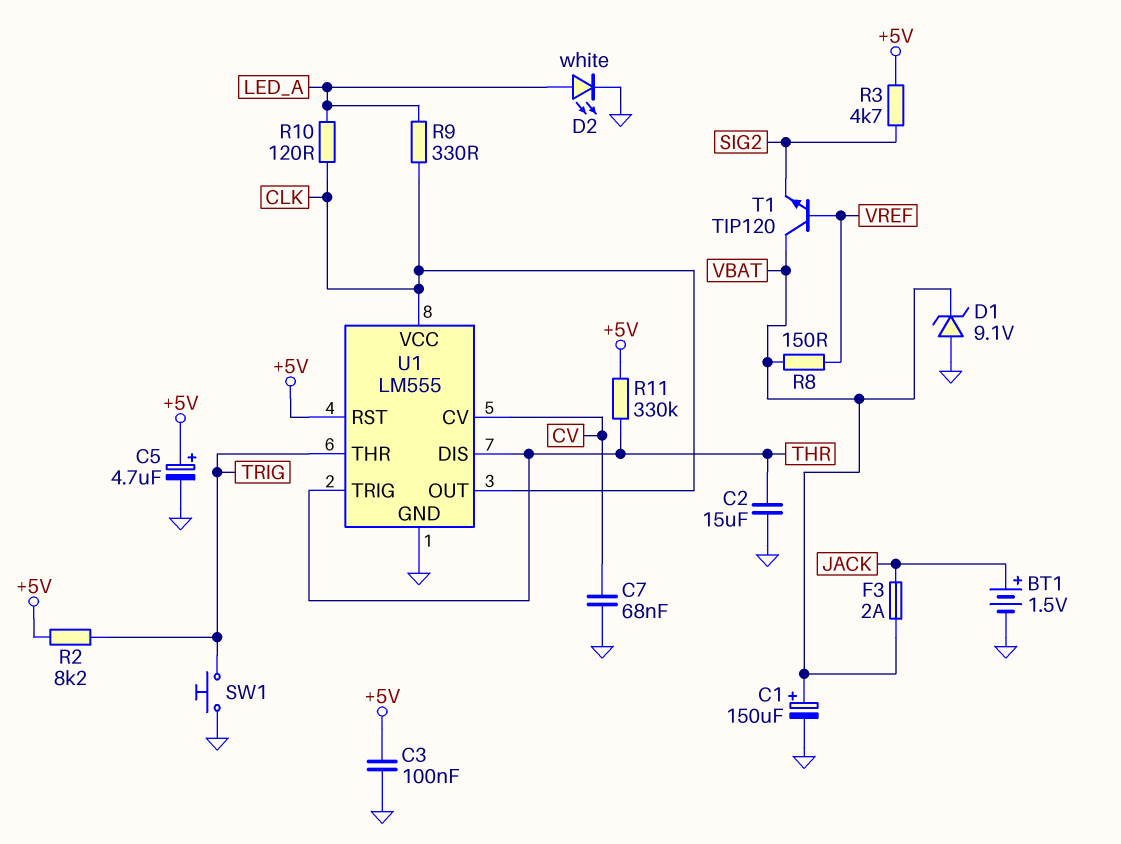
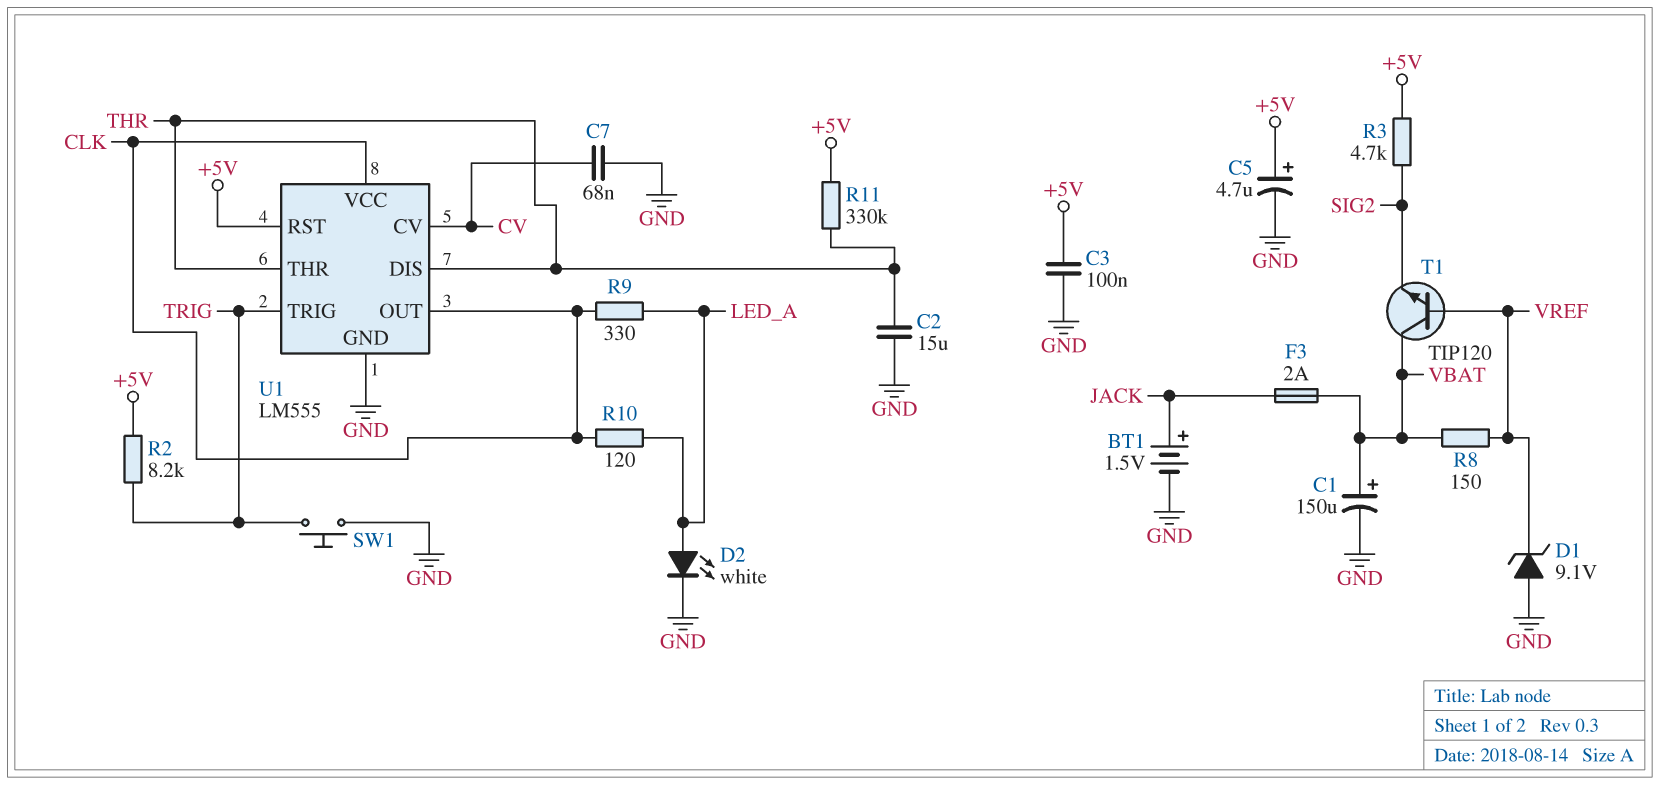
D1: zener 9.1V (A GND, K VBAT) -> zener 9.1V (A GND, K VREF)
U1 pin THR: TRIG -> THR
U1 pin TRIG: THR -> TRIG

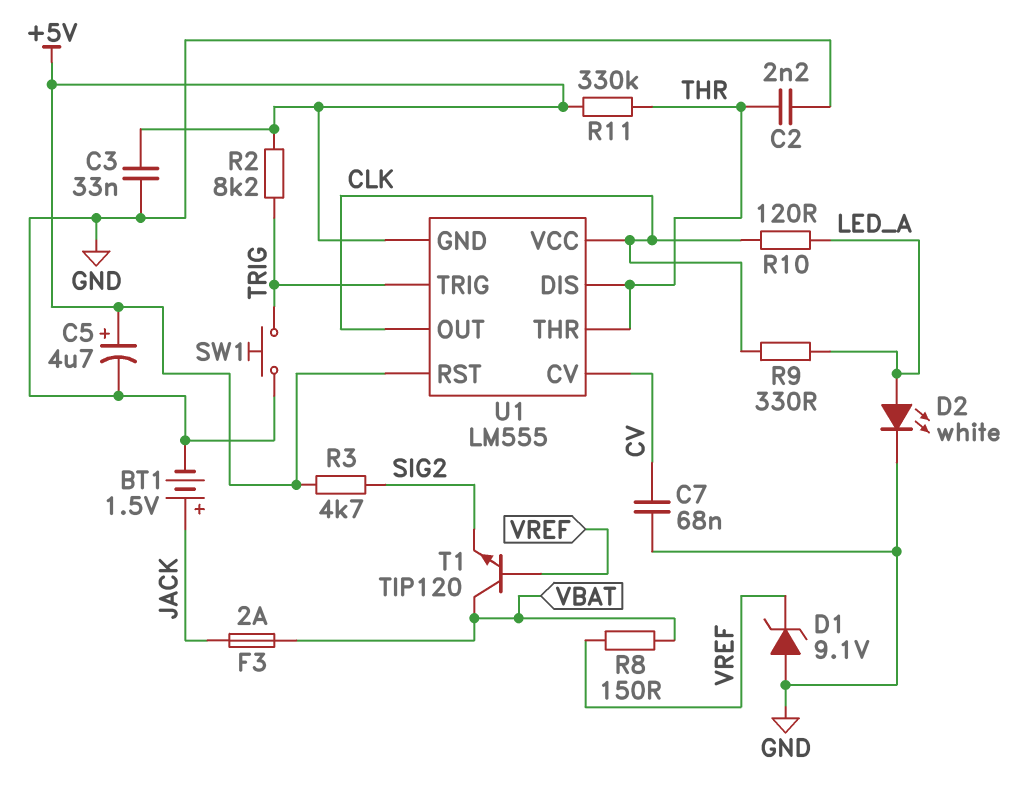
C1: 150uF (plus VBAT, minus GND) -> none
C2: 15uF (GND, THR) -> 2.2nF (GND, THR)
C3: 100nF (+5V, GND) -> 33nF (+5V, GND)
U1 pin GND: GND -> +5V

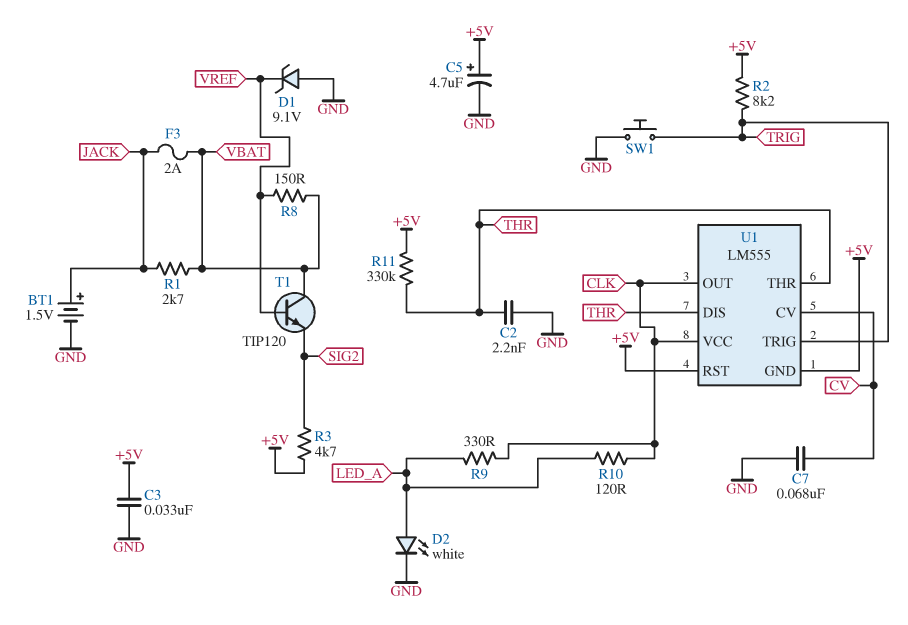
R1: none -> 2.7k (JACK, VBAT)

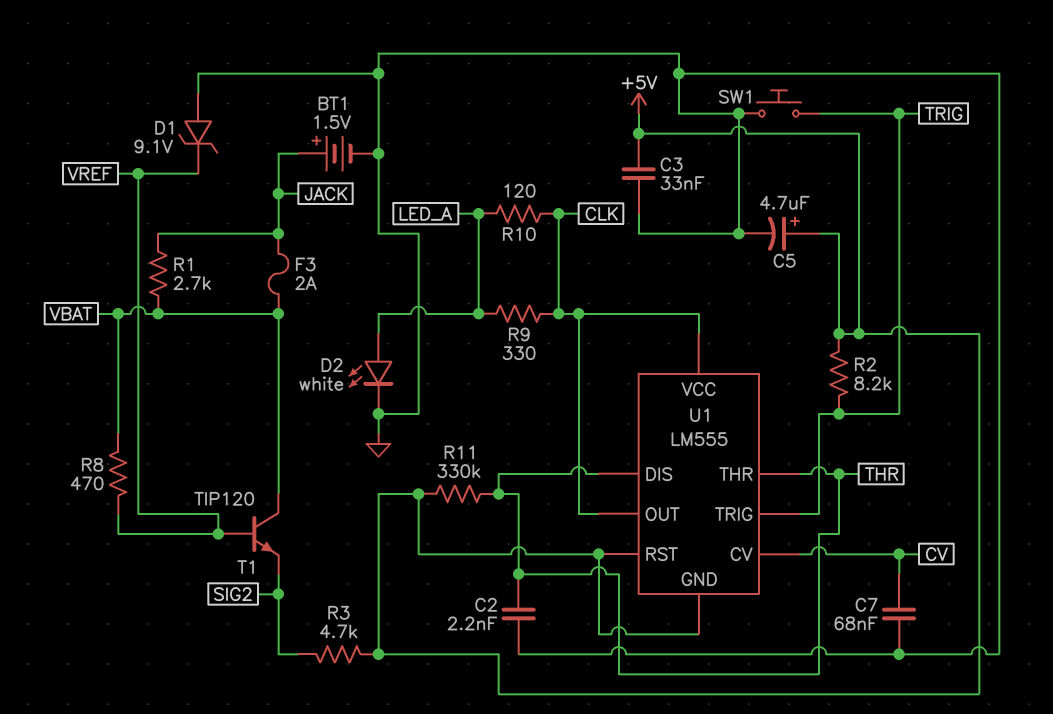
R8: 150 (VBAT, VREF) -> 470 (VBAT, VREF)

